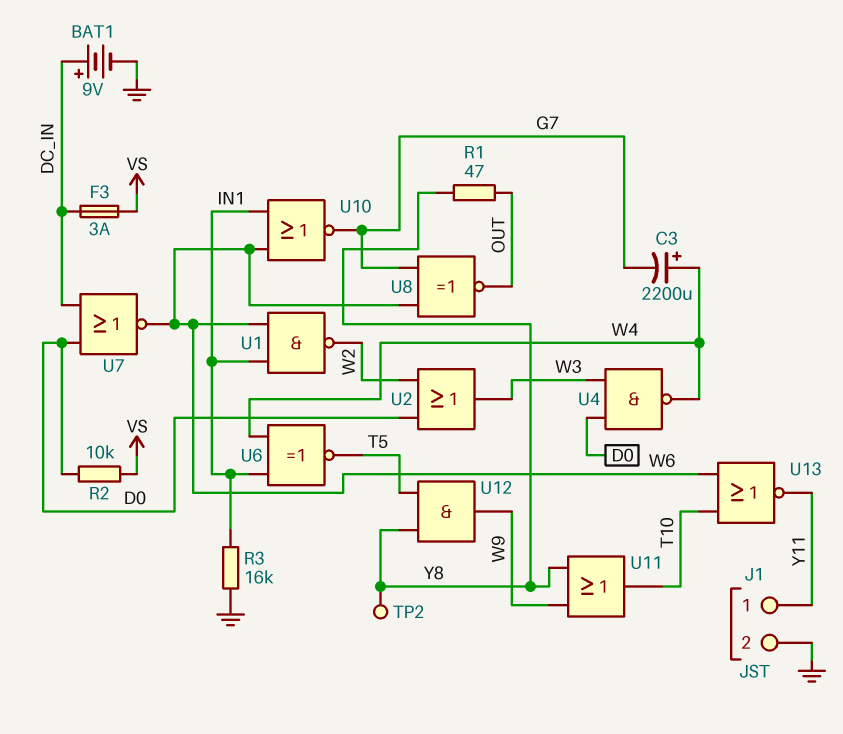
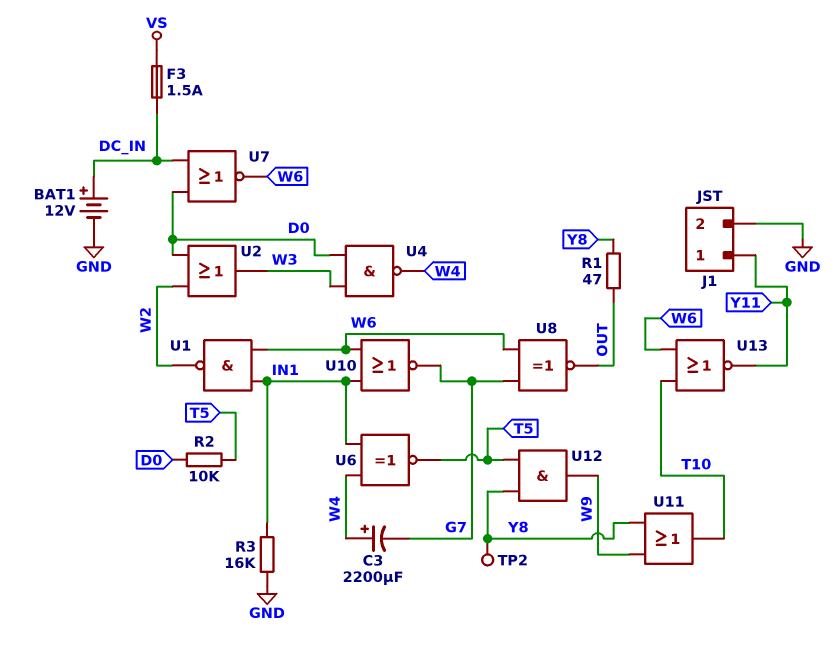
BAT1: 9V (plus DC_IN, minus GND) -> 12V (plus DC_IN, minus GND)
F3: 3A (DC_IN, VS) -> 1.5A (DC_IN, VS)
R2: 10k (D0, VS) -> 10k (D0, T5)

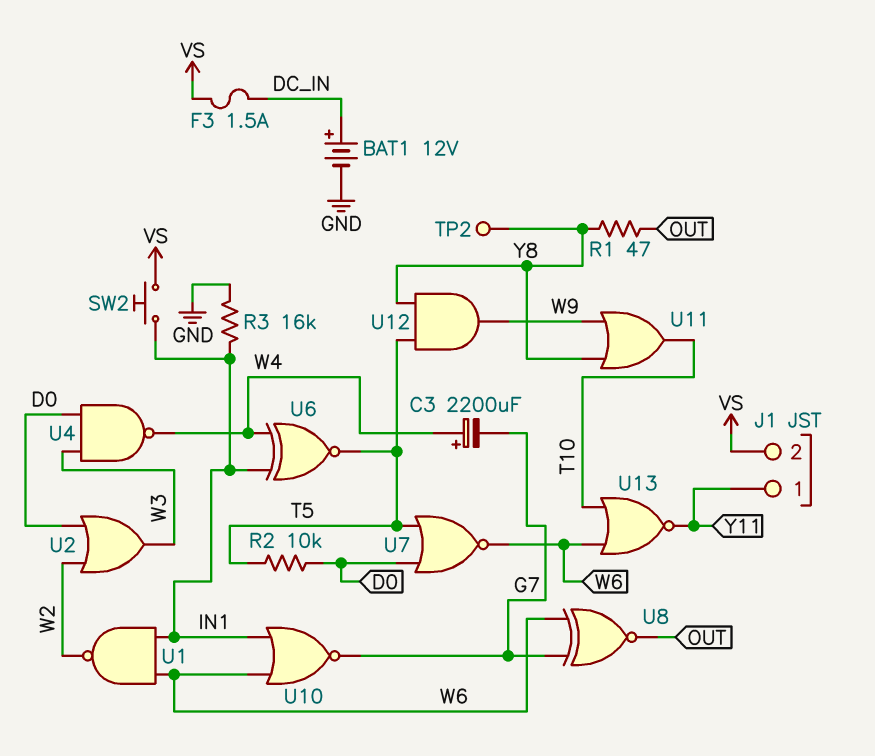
J1 pin 2: GND -> VS
SW2: none -> button (IN1, VS)
U7: NOR (in D0, in DC_IN, out W6) -> NOR (in D0, in T5, out W6)

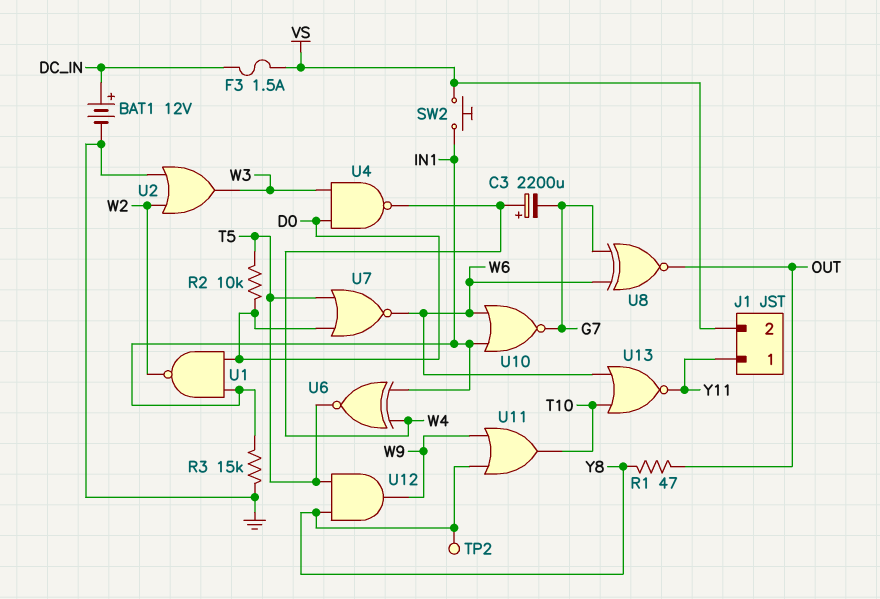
R3: 16k (GND, IN1) -> 15k (GND, IN1)
U1: NAND (in IN1, in W6, out W2) -> NAND (in D0, in IN1, out W2)
U2: OR (in D0, in W2, out W3) -> OR (in GND, in W2, out W3)

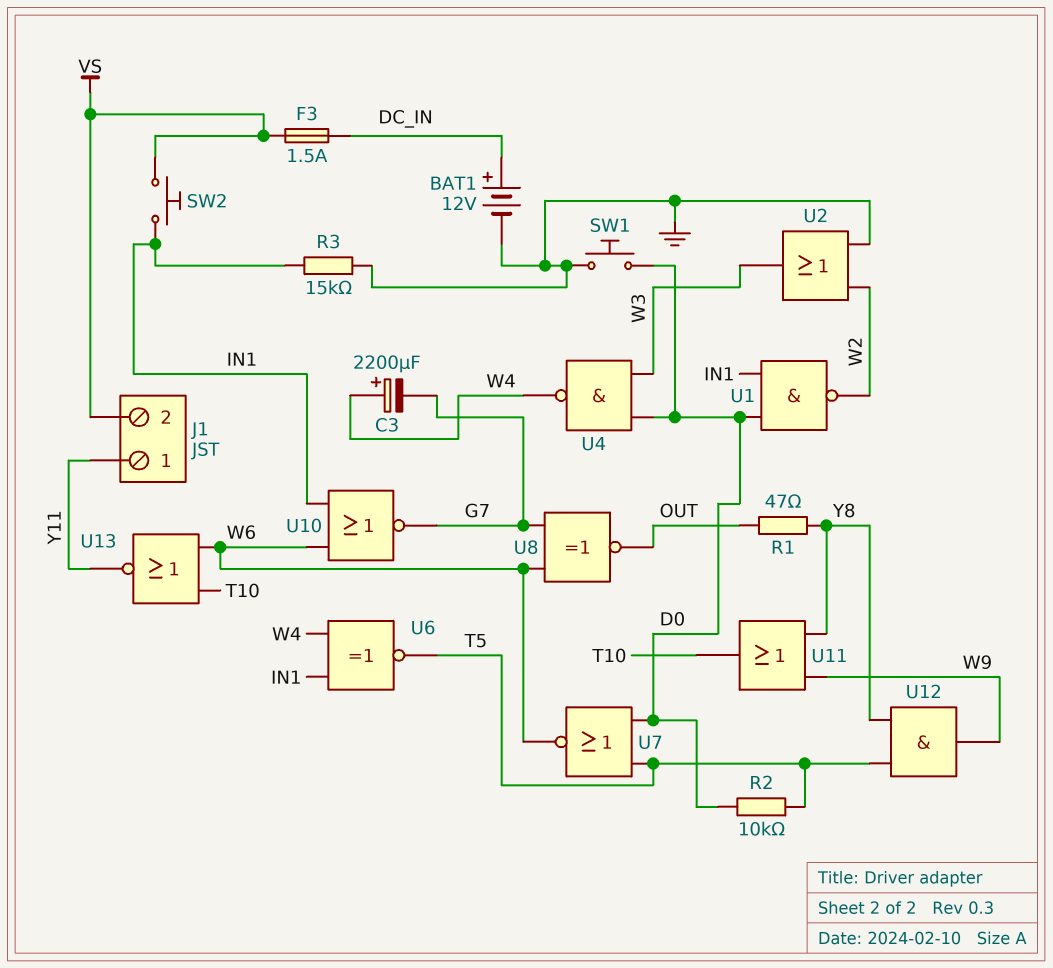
SW1: none -> button (D0, GND)
TP2: test point (Y8) -> none

